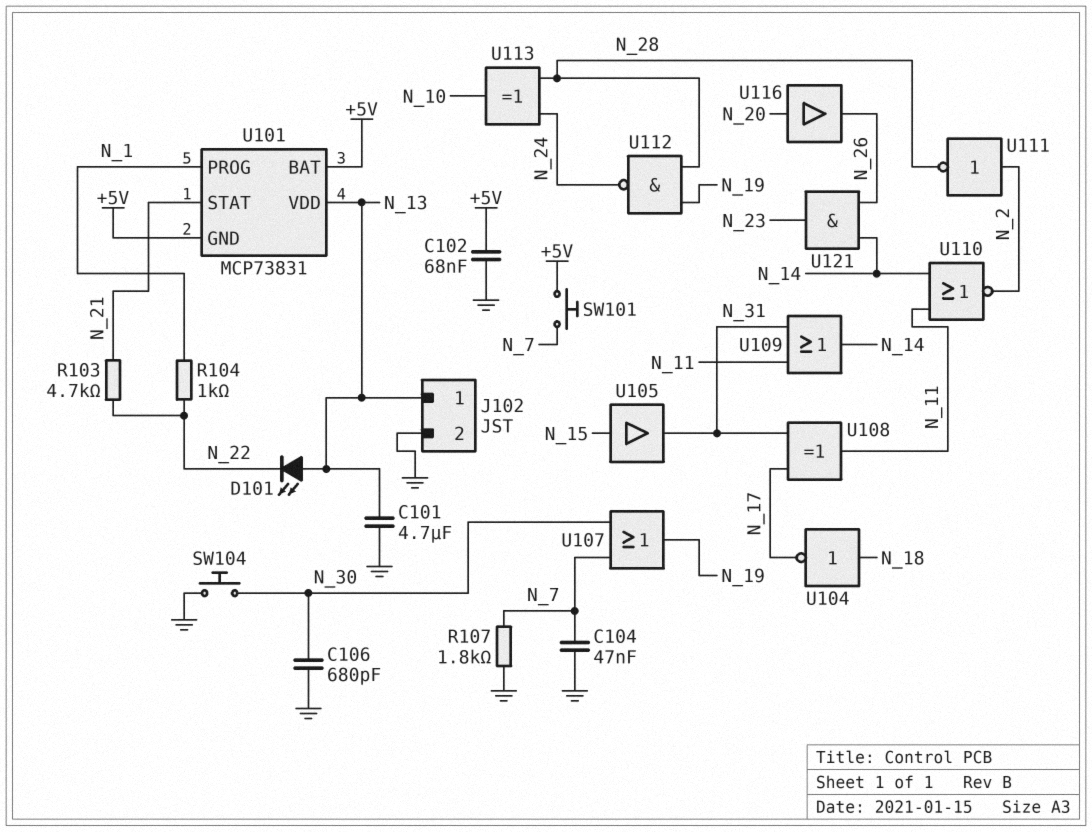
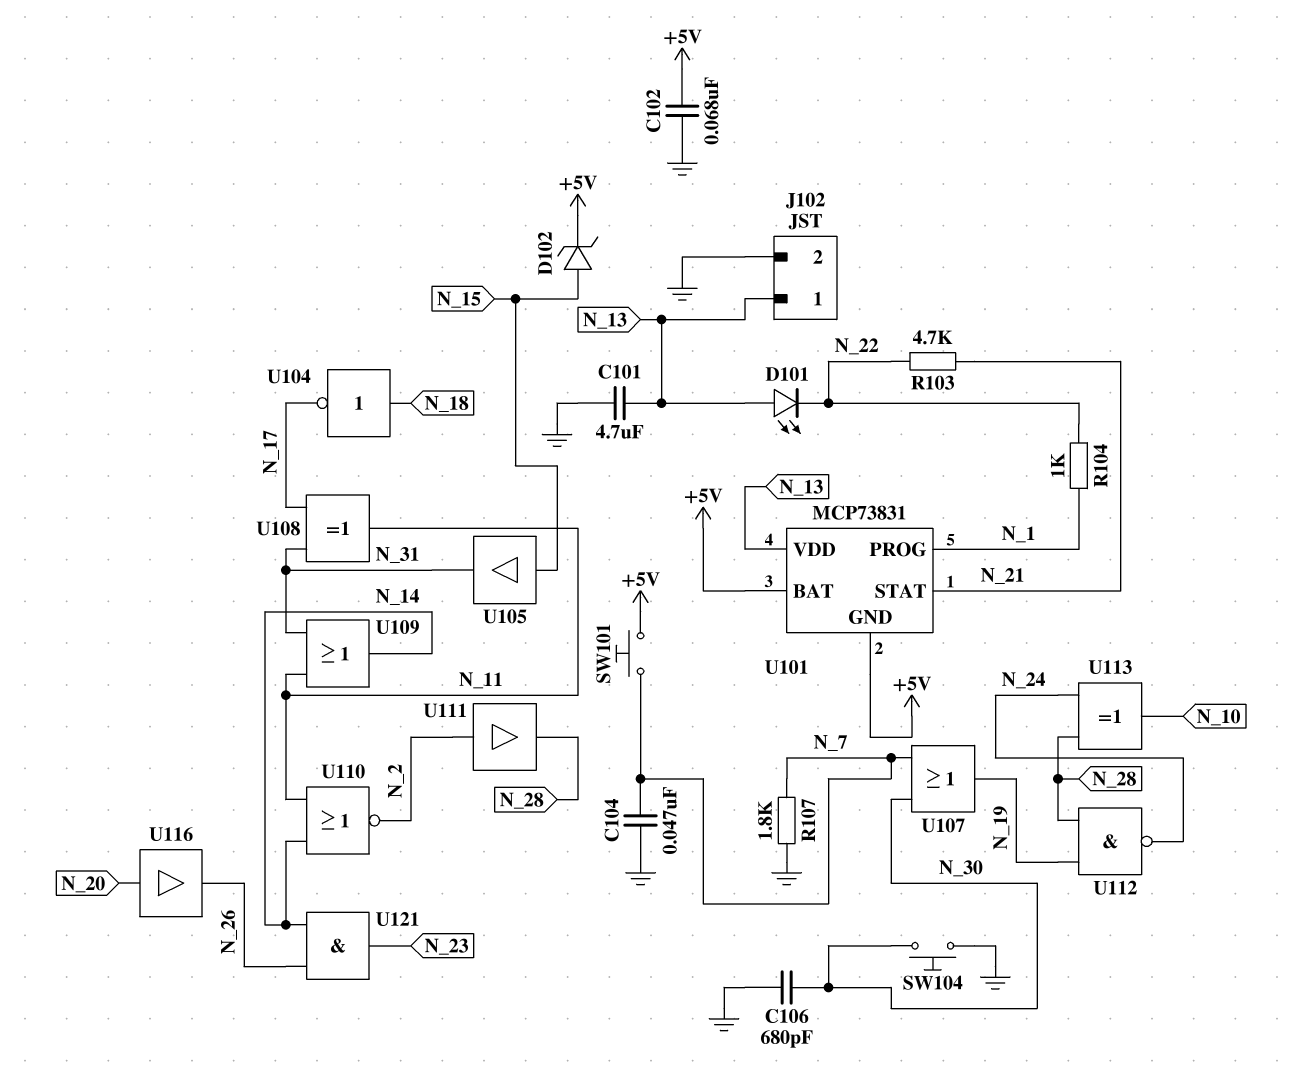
D102: none -> zener (A N_15, K +5V)
U111: NOT (in N_2, out N_28) -> buffer (in N_2, out N_28)

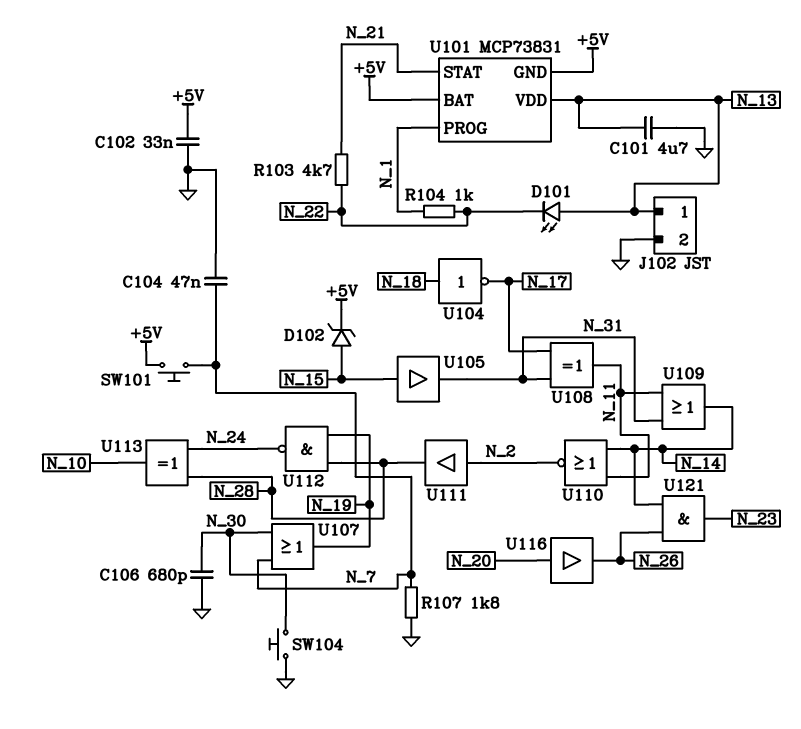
C102: 68nF (+5V, GND) -> 33nF (+5V, GND)

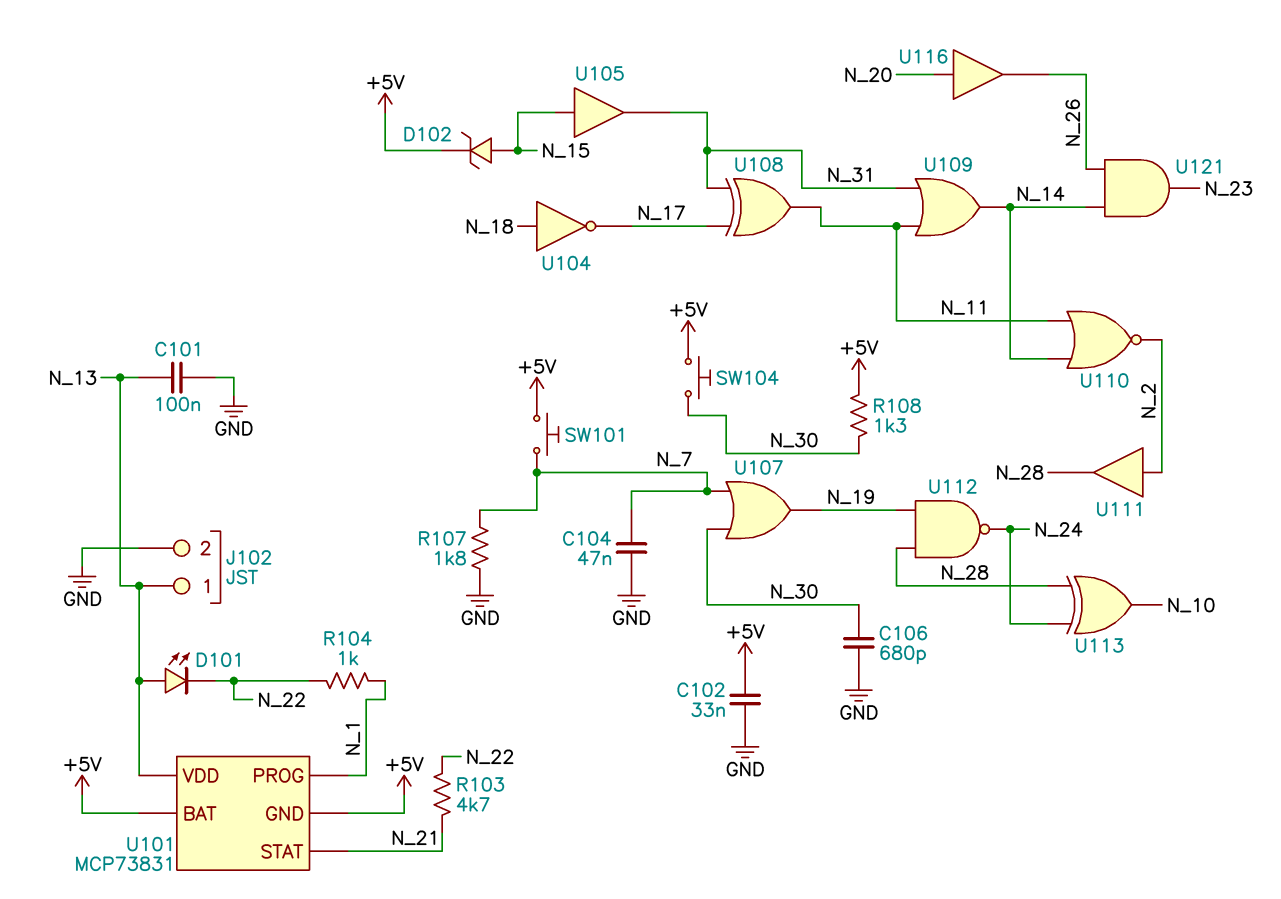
C101: 4.7uF (GND, N_13) -> 100nF (GND, N_13)
R108: none -> 1.3k (+5V, N_30)
SW104: button (GND, N_30) -> button (+5V, N_30)

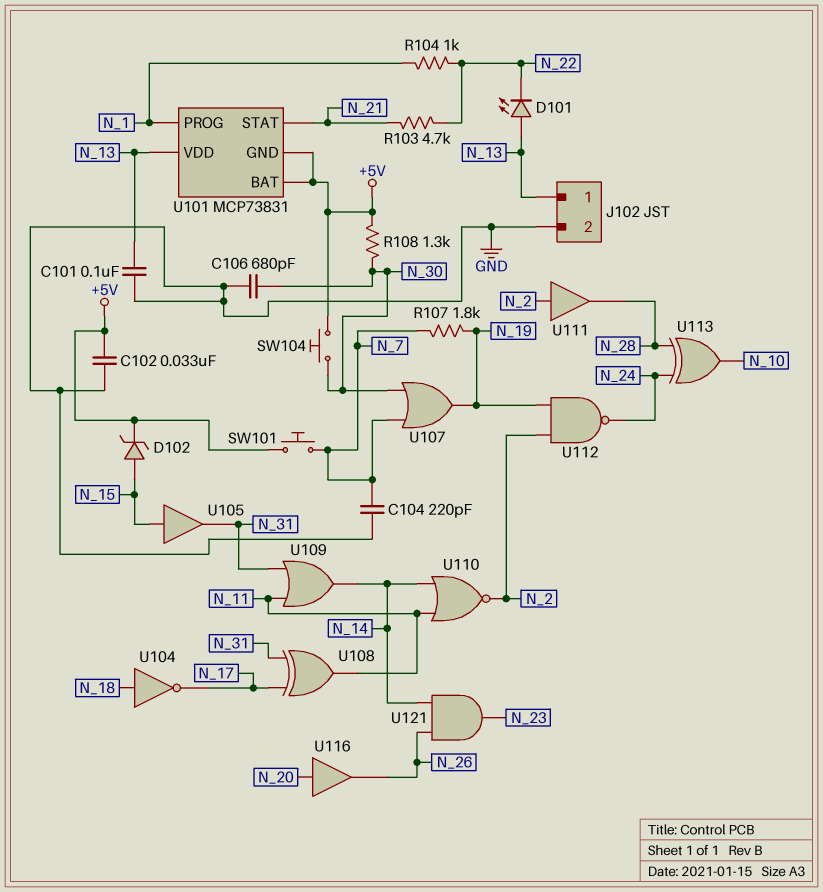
C104: 47nF (GND, N_7) -> 220pF (GND, N_7)
R107: 1.8k (GND, N_7) -> 1.8k (N_7, N_19)
U112: NAND (in N_19, in N_28, out N_24) -> NAND (in N_2, in N_19, out N_24)

